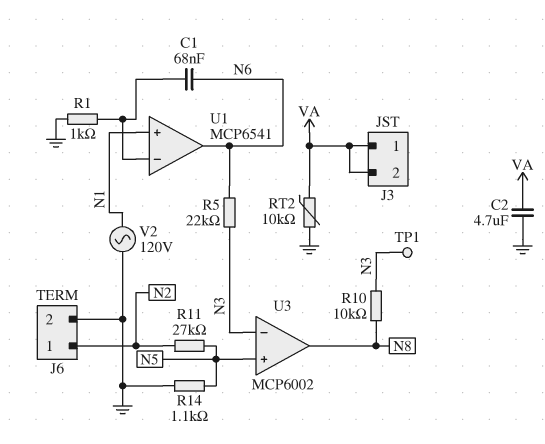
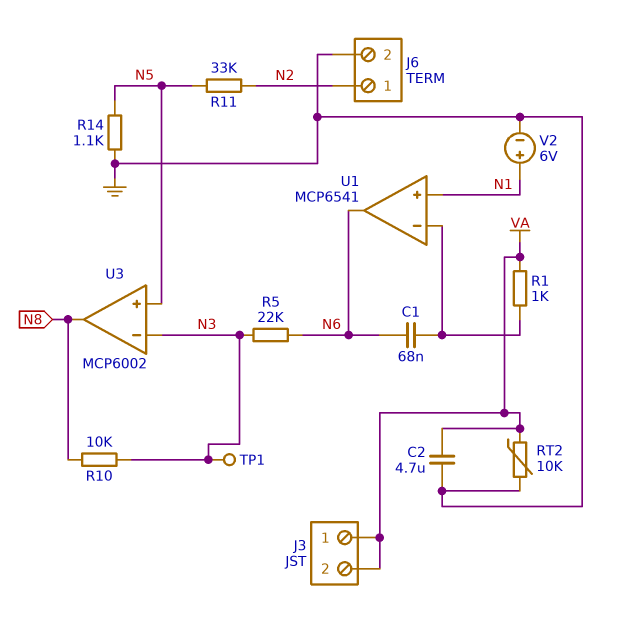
R1: 1k (GND, U1/in-) -> 1k (U1/in-, VA)
R11: 27k (N2, N5) -> 33k (N2, N5)
V2: AC 120V (GND, N1) -> 6V (plus N1, minus GND)

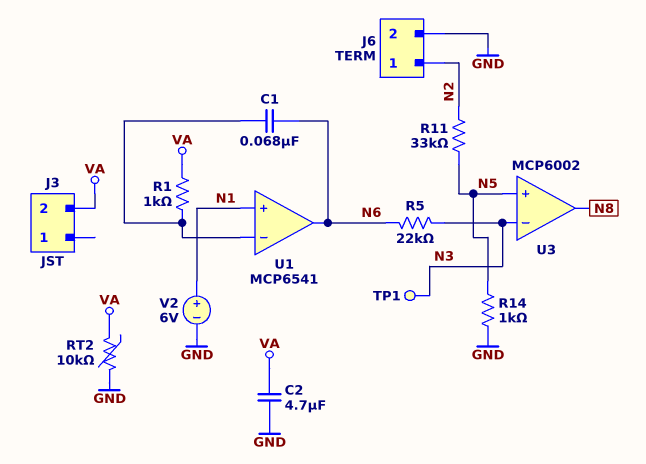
J3 pin 1: VA -> none
R10: 10k (N3, N8) -> none
R14: 1.1k (GND, N5) -> 1k (GND, N5)

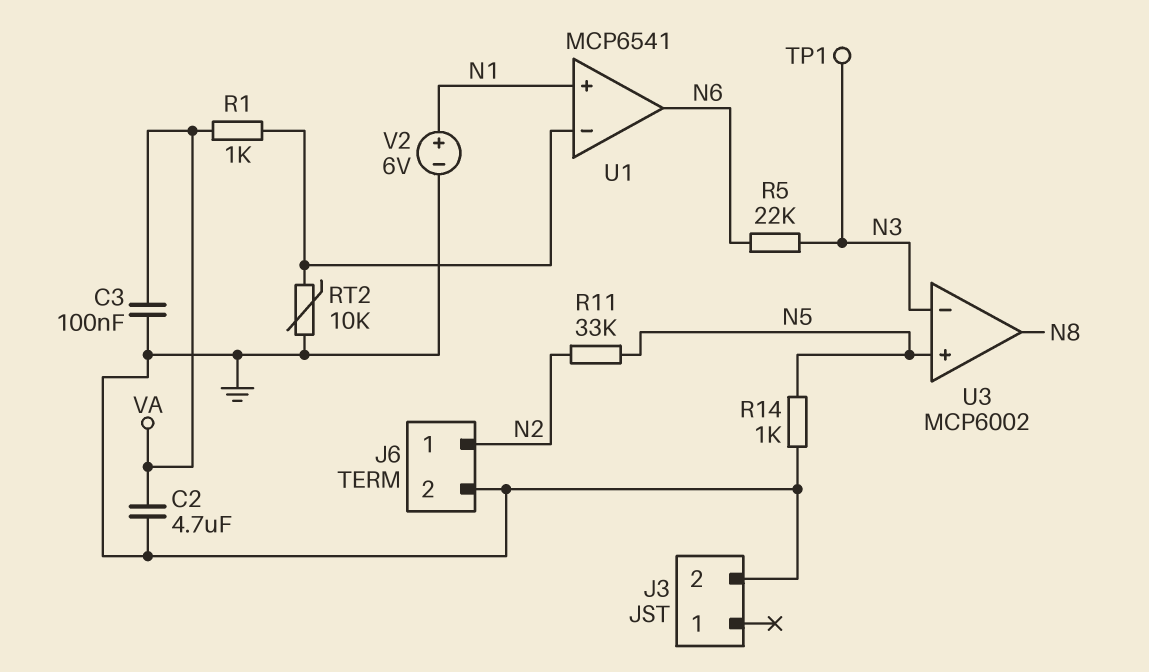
C1: 68nF (N6, U1/in-) -> none
C3: none -> 100nF (GND, VA)
J3 pin 2: VA -> GND
RT2: 10k (GND, VA) -> 10k (GND, U1/in-)

